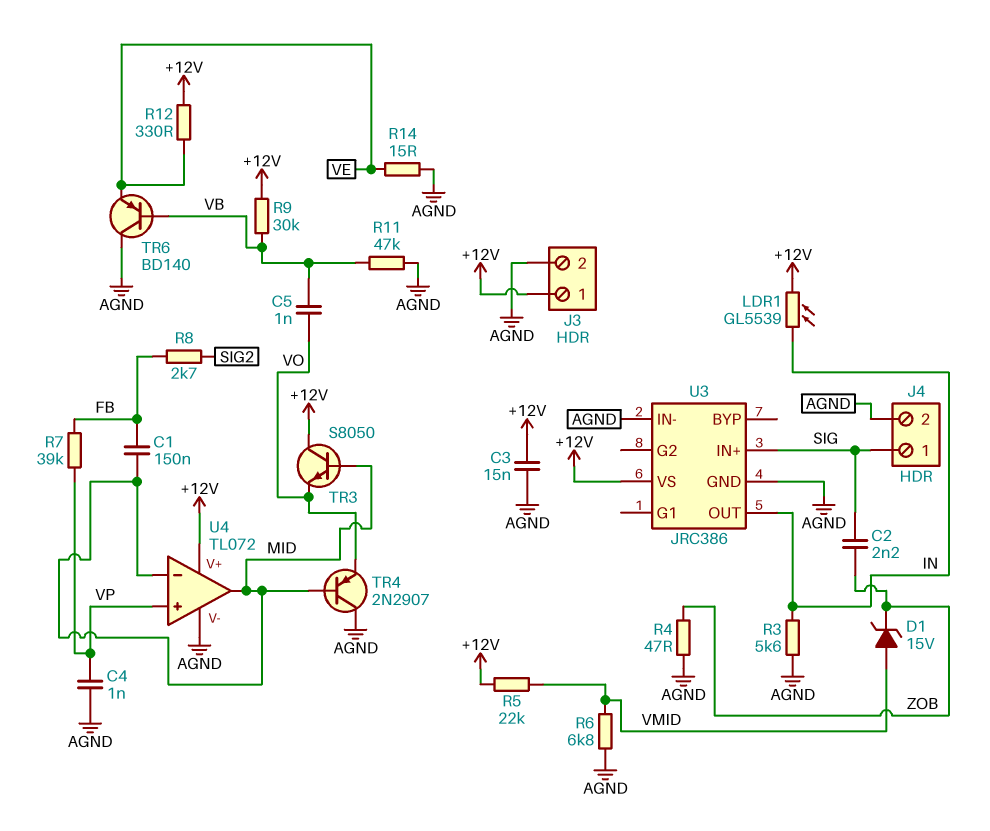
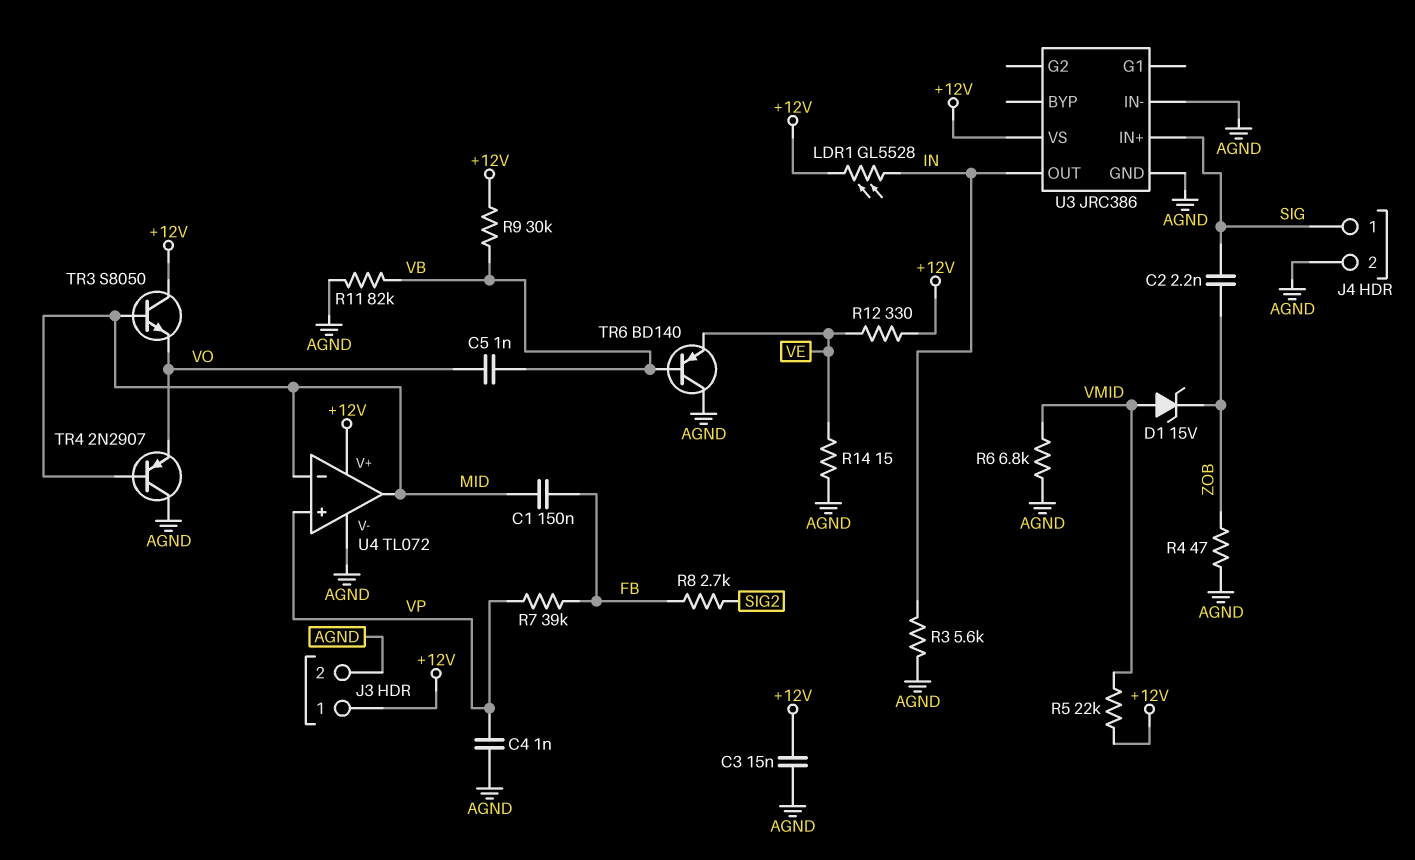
LDR1: GL5539 (+12V, IN) -> GL5528 (+12V, IN)
R11: 47k (AGND, VB) -> 82k (AGND, VB)

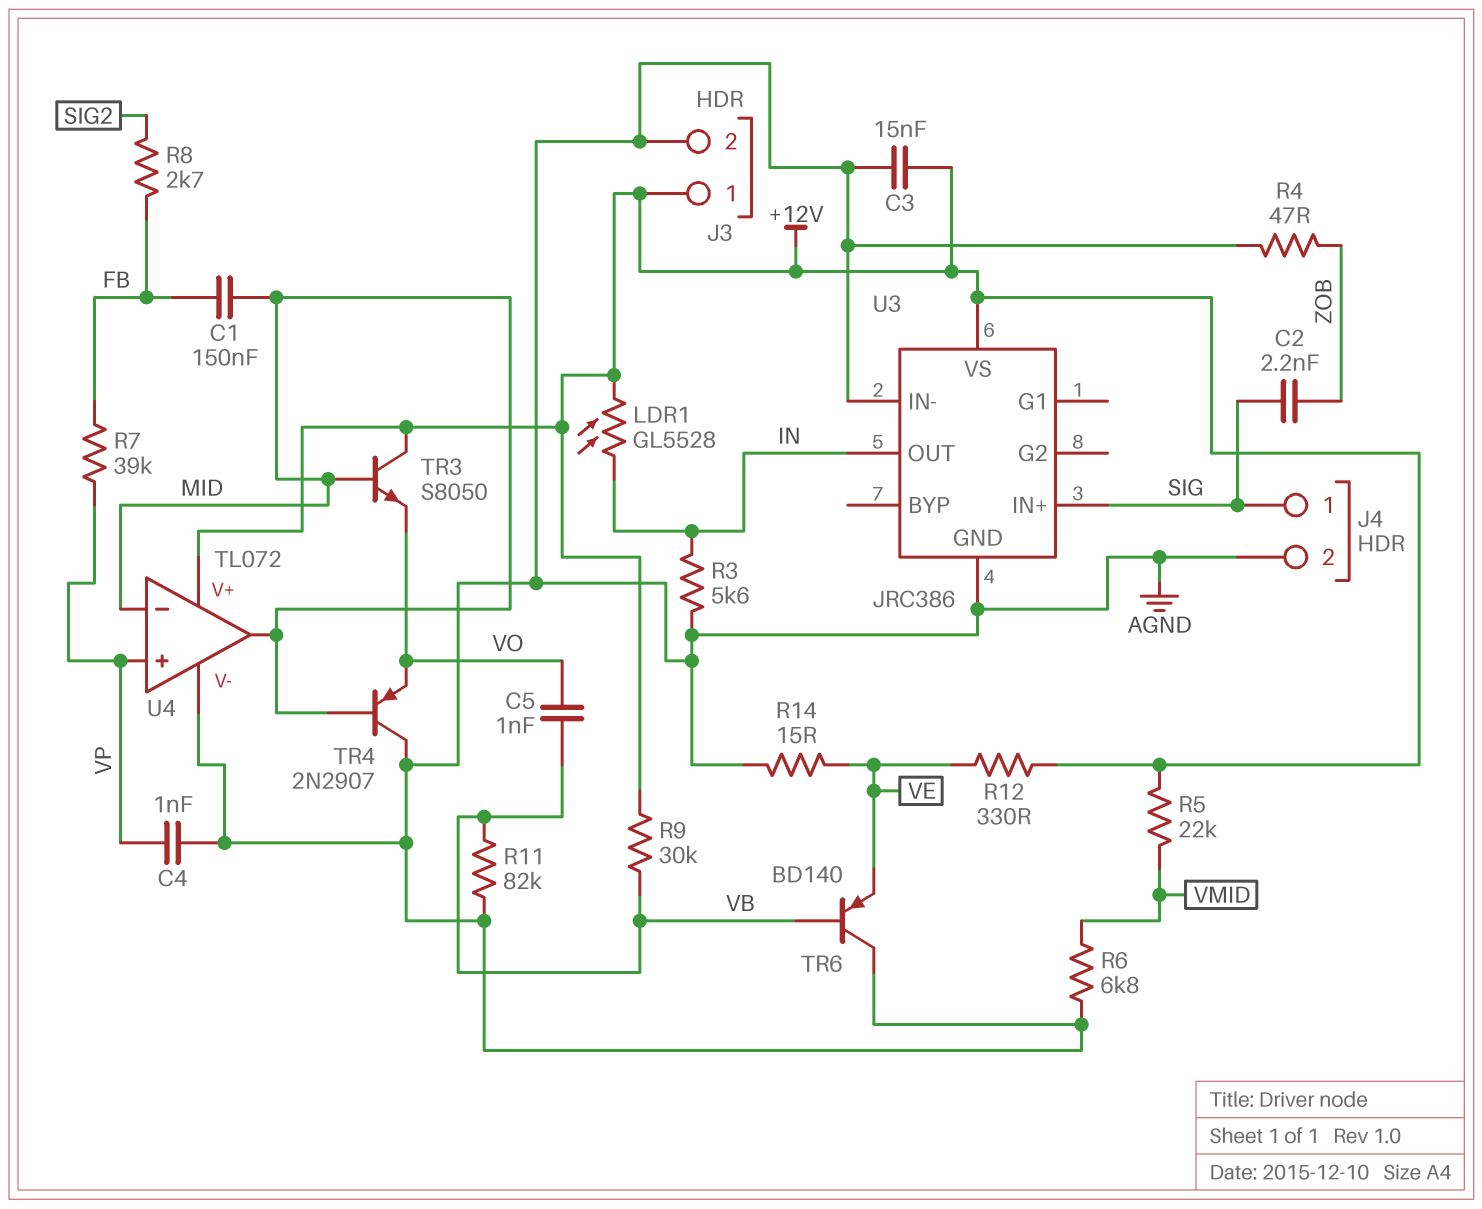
D1: zener 15V (A VMID, K ZOB) -> none

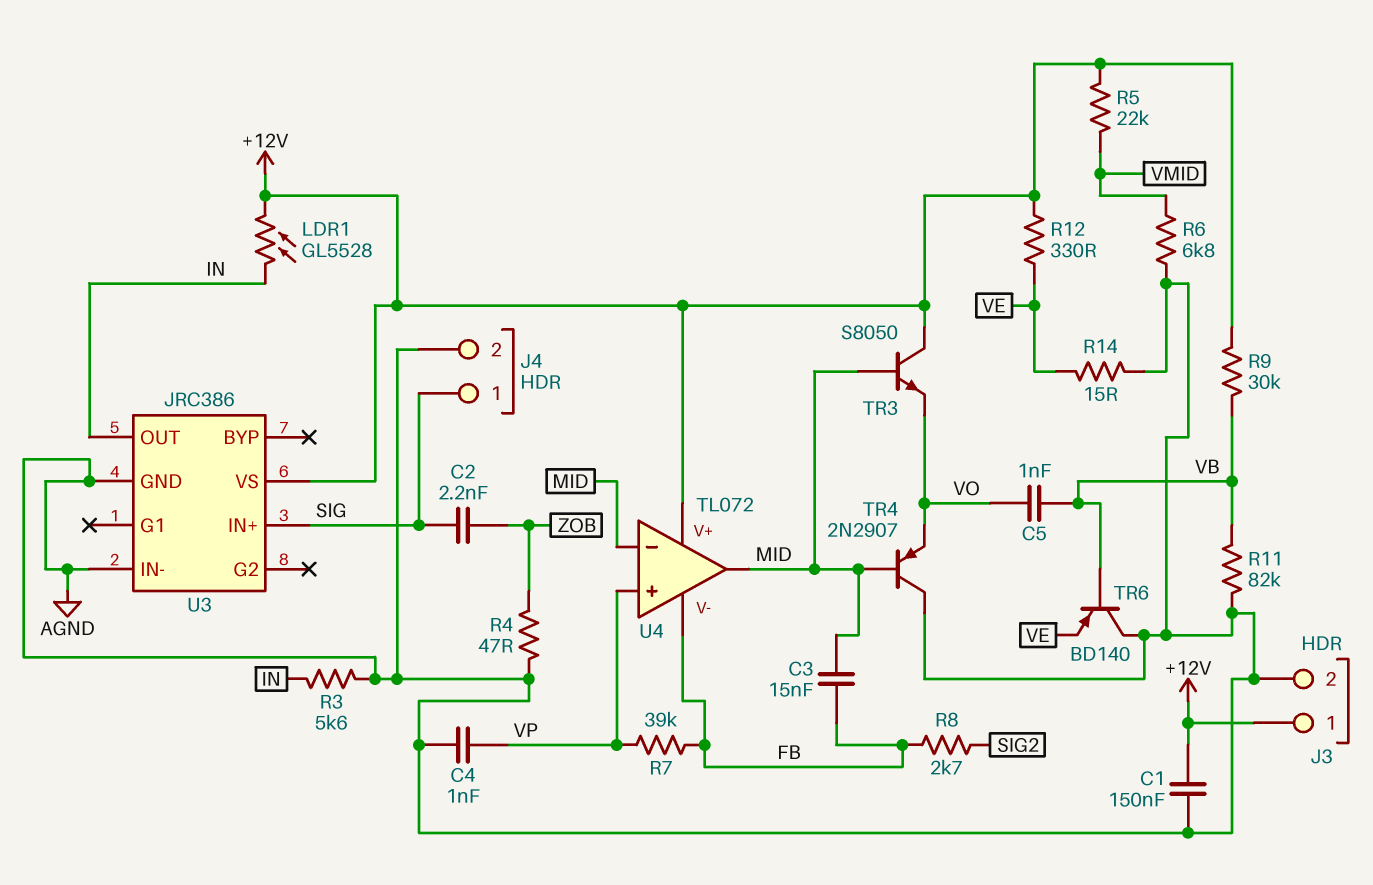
C1: 150nF (FB, MID) -> 150nF (+12V, AGND)
C3: 15nF (+12V, AGND) -> 15nF (FB, MID)
U4 pin V-: AGND -> FB

